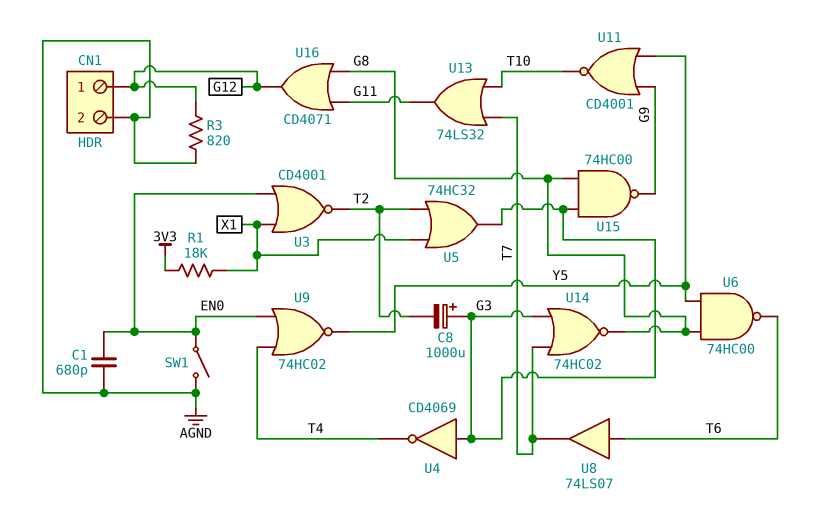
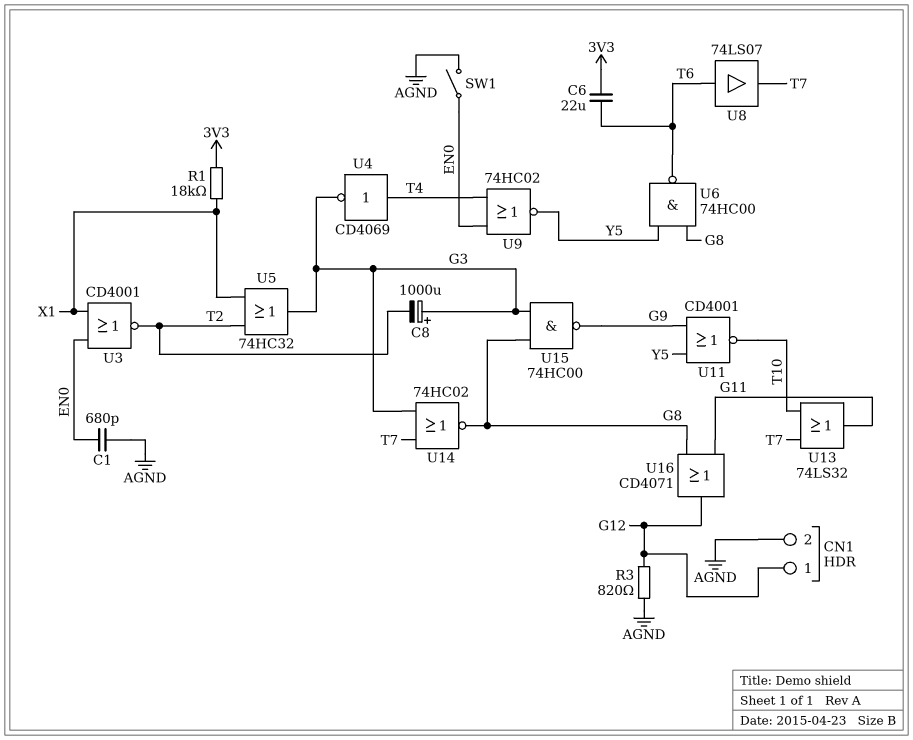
C6: none -> 22uF (3V3, T6)
U4: NOT CD4069 (in G3, out T4) -> NOT CD4069 (in T4, out G3)

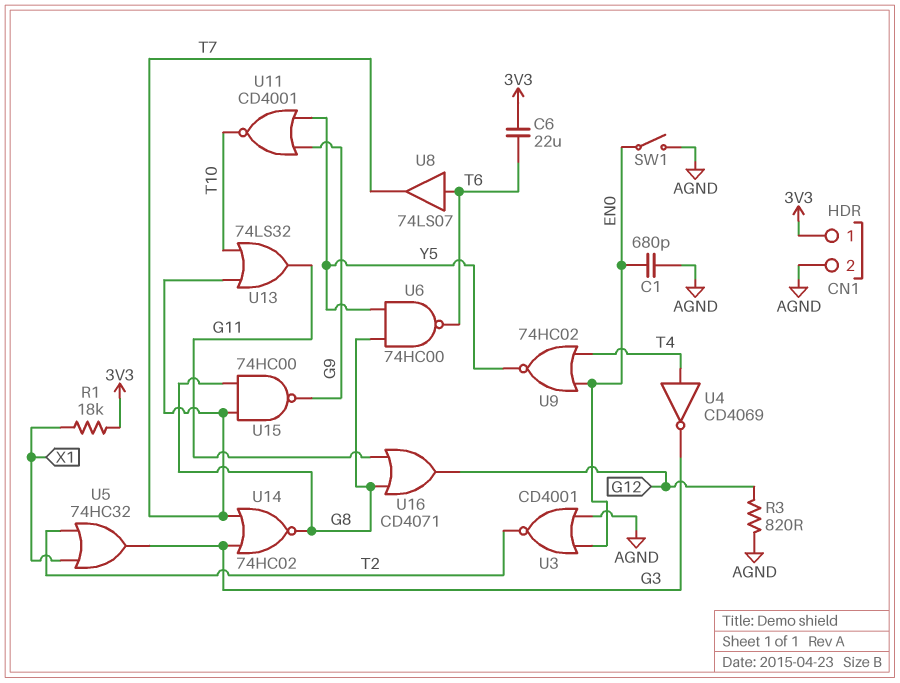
C8: 1000uF (plus G3, minus T2) -> none
CN1 pin 1: G12 -> 3V3
U3: NOR CD4001 (in EN0, in X1, out T2) -> NOR CD4001 (in AGND, in EN0, out T2)
U15: NAND 74HC00 (in G3, in G8, out G9) -> NAND 74HC00 (in G8, in T7, out G9)

